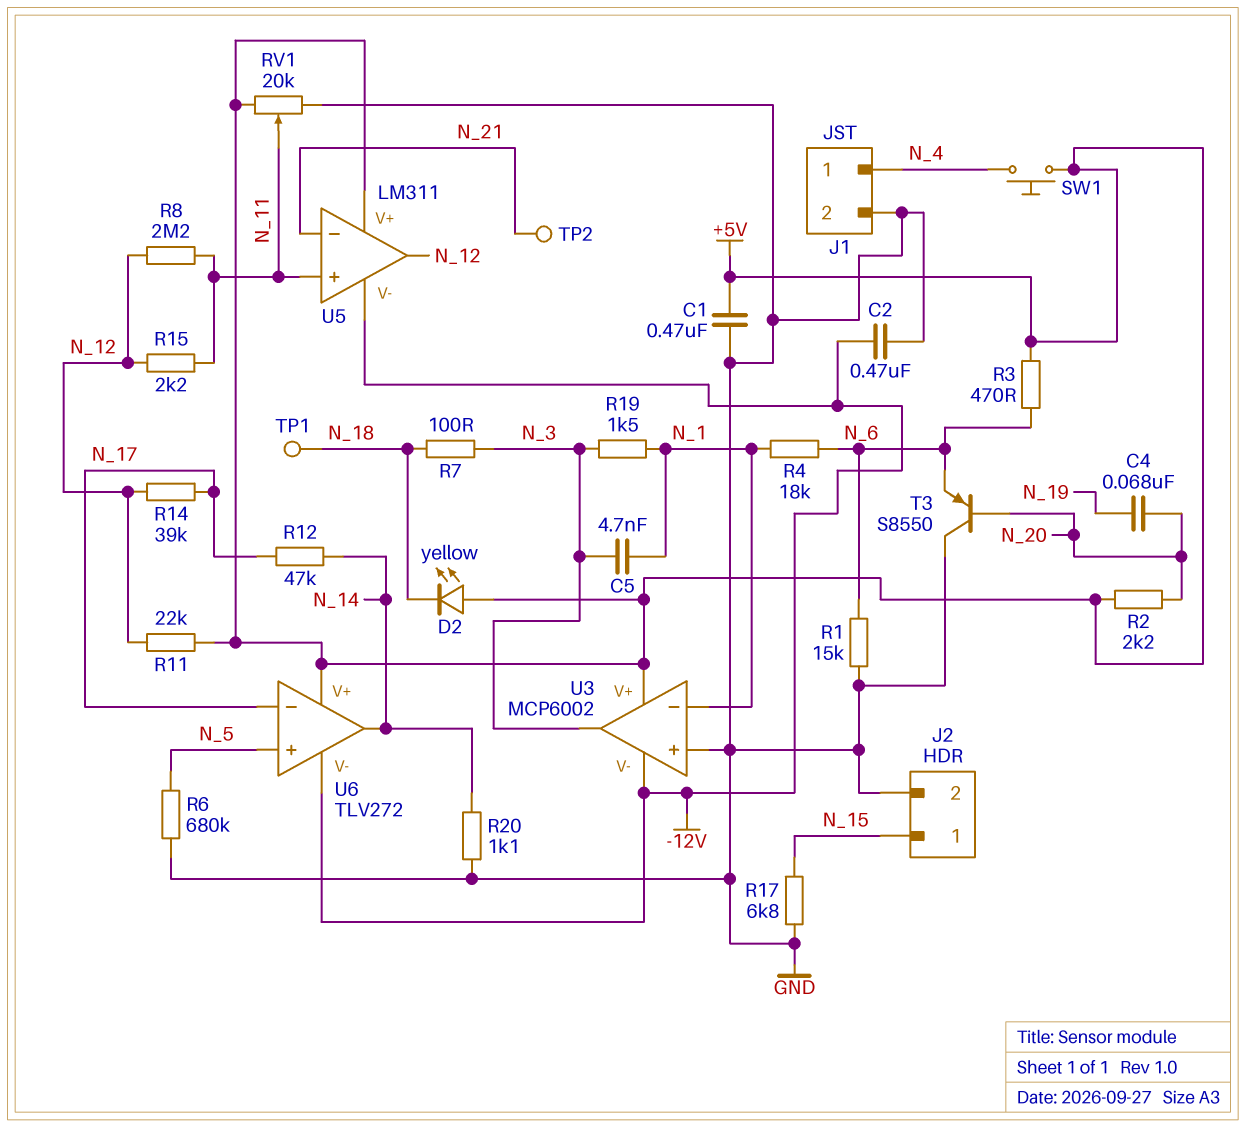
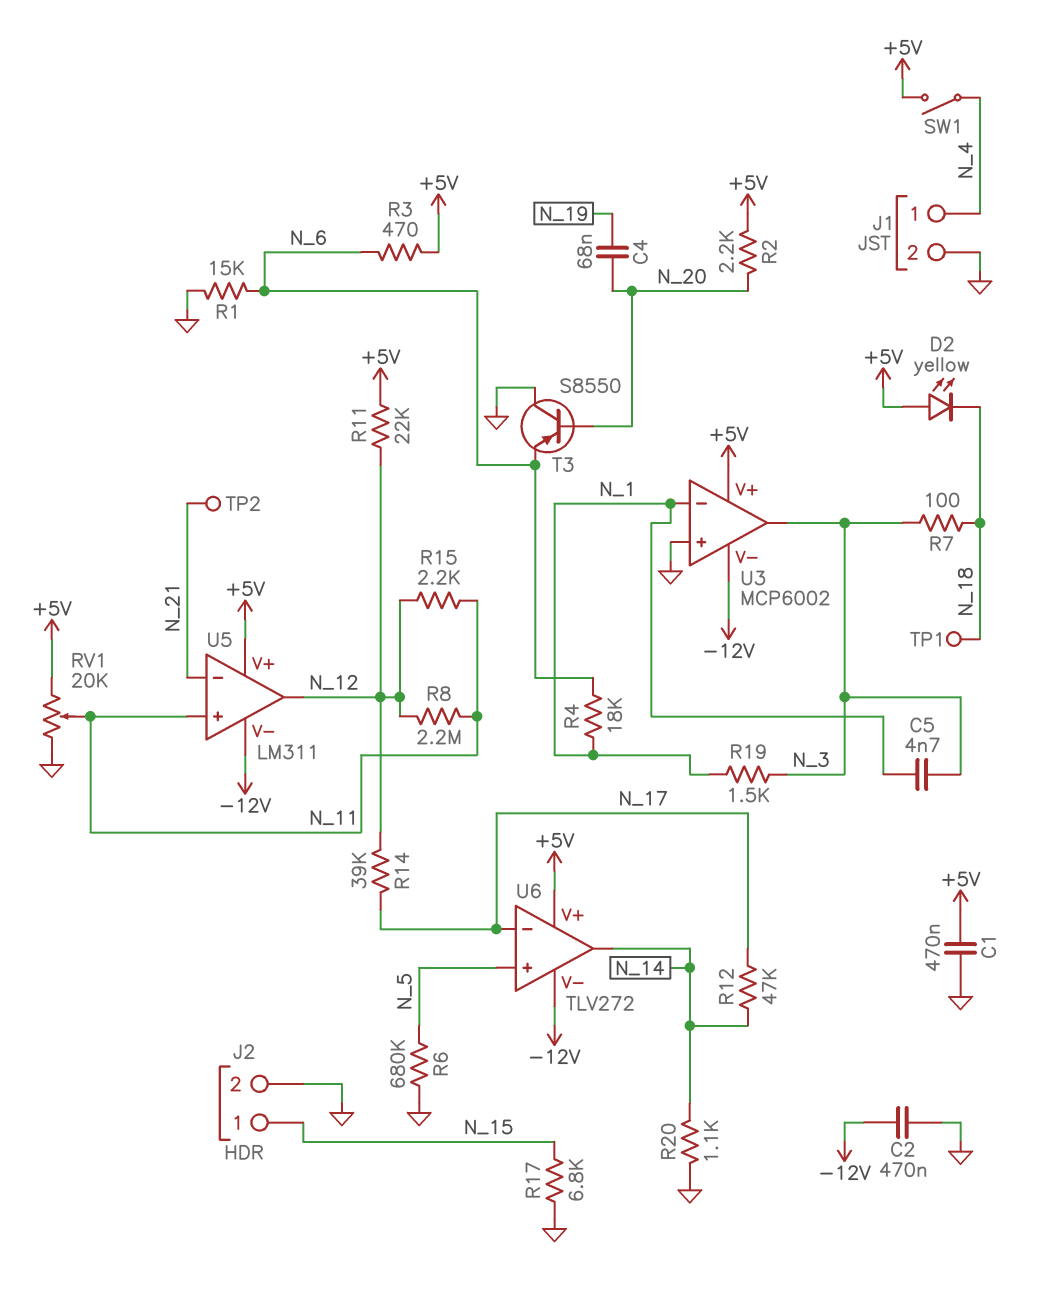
SW1: button (+5V, N_4) -> switch (+5V, N_4)

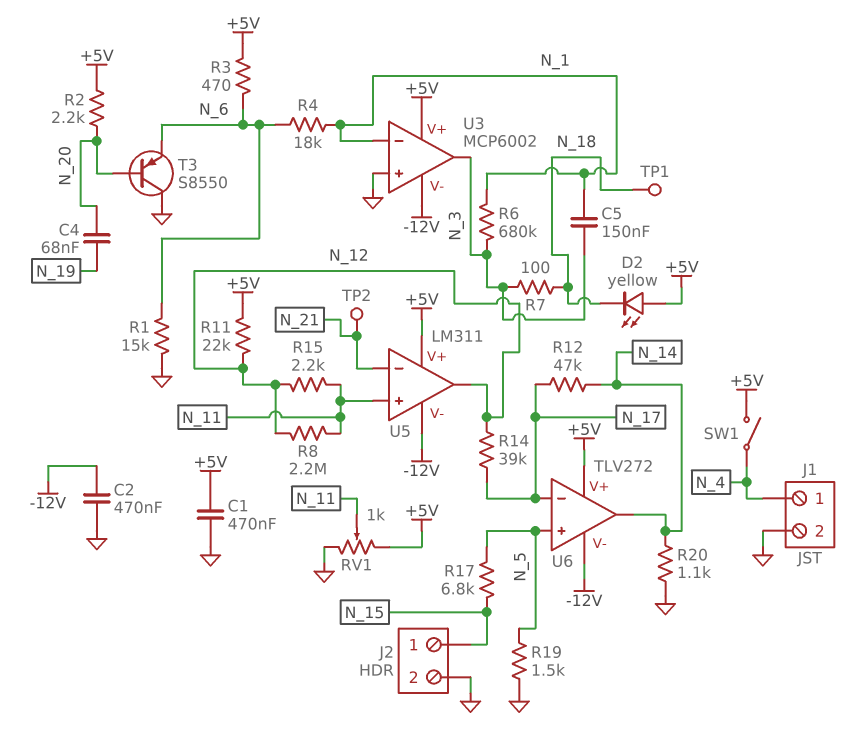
C5: 4.7nF (N_1, N_3) -> 150nF (N_1, N_3)
R6: 680k (GND, N_5) -> 680k (N_1, N_3)
R17: 6.8k (GND, N_15) -> 6.8k (N_5, N_15)
R19: 1.5k (N_1, N_3) -> 1.5k (GND, N_5)
RV1: 20k (+5V, GND, wiper N_11) -> 1k (+5V, GND, wiper N_11)

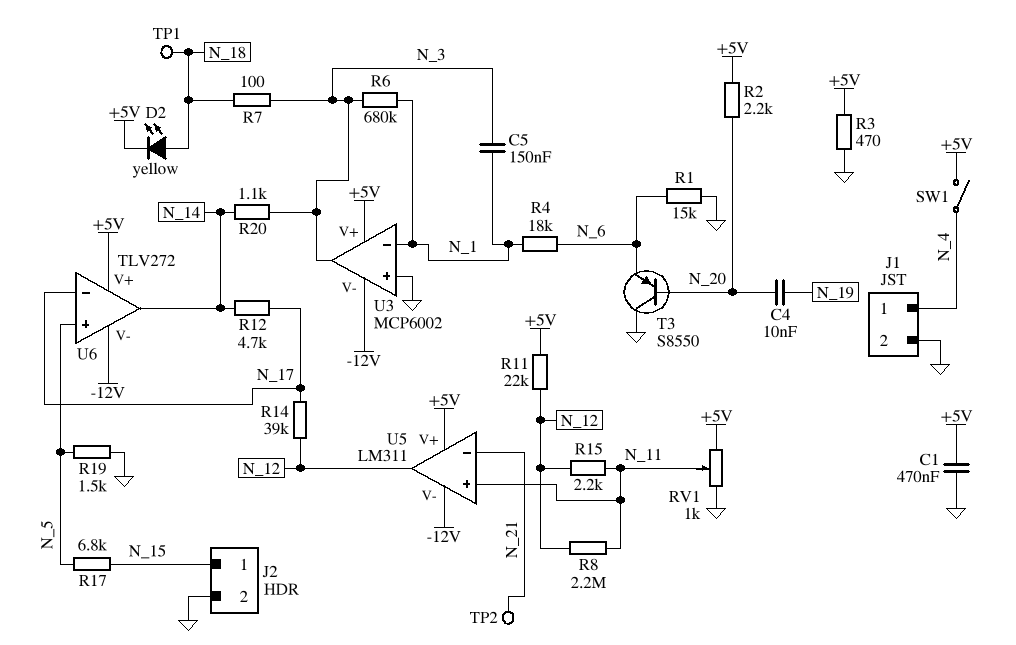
C2: 470nF (-12V, GND) -> none
C4: 68nF (N_19, N_20) -> 10nF (N_19, N_20)
D2: LED yellow (A +5V, K N_18) -> LED yellow (A N_18, K +5V)
R3: 470 (+5V, N_6) -> 470 (+5V, GND)
R12: 47k (N_14, N_17) -> 4.7k (N_14, N_17)
R20: 1.1k (GND, N_14) -> 1.1k (N_3, N_14)

